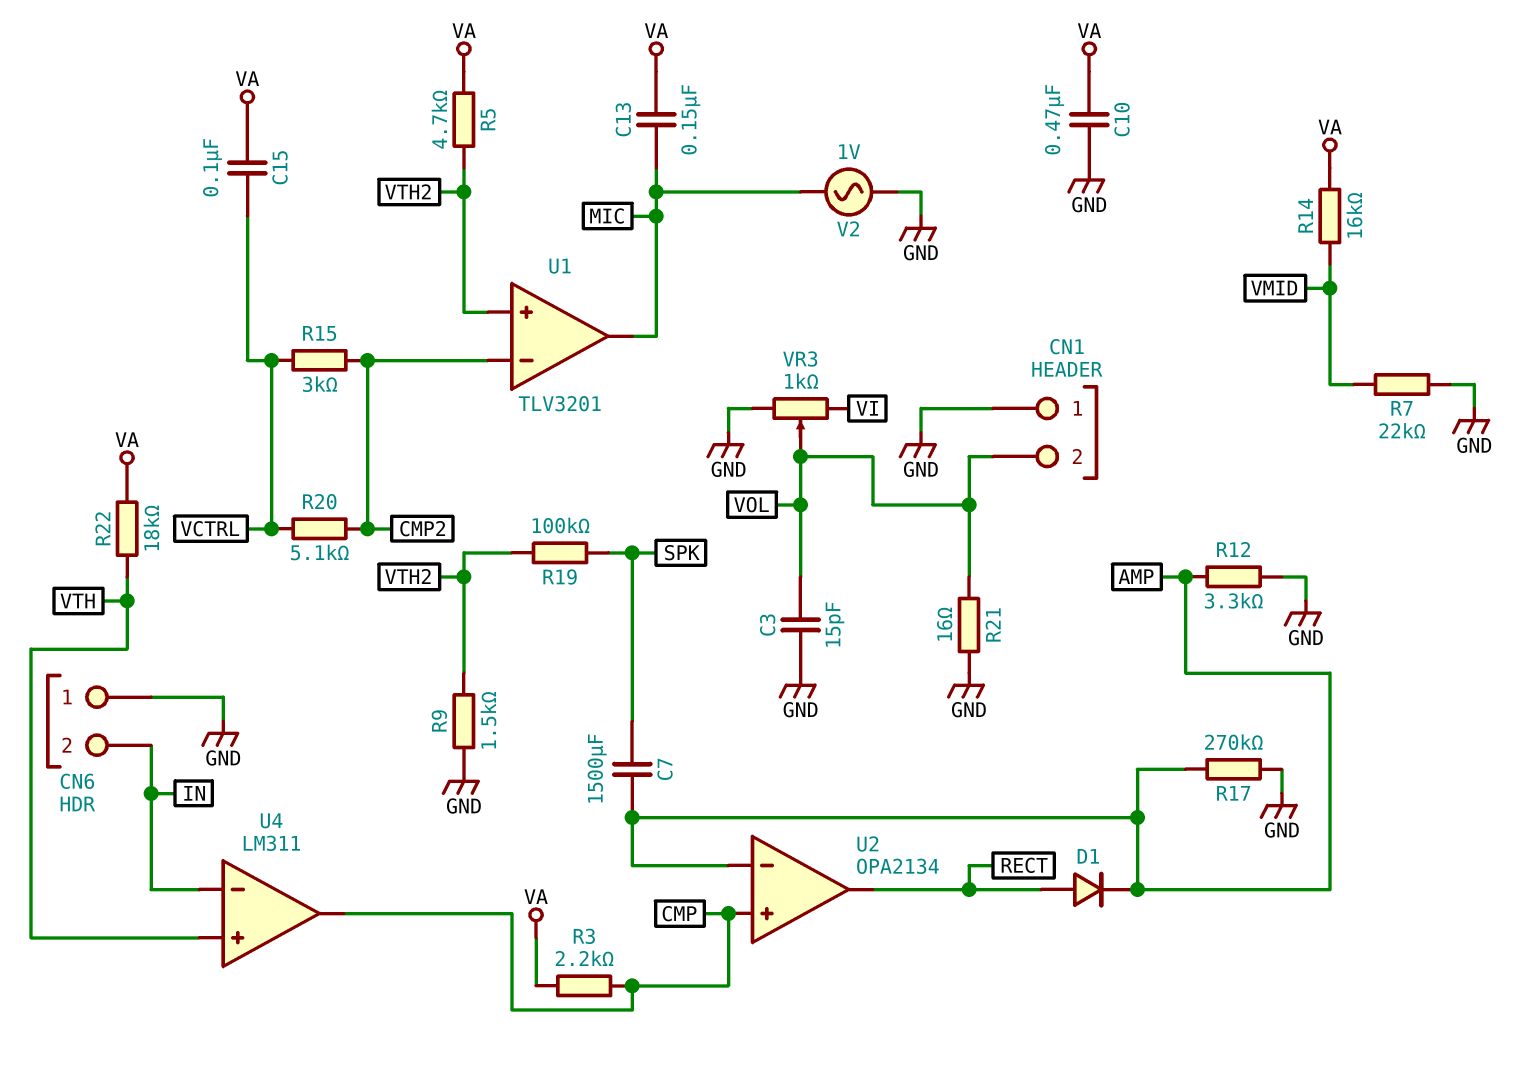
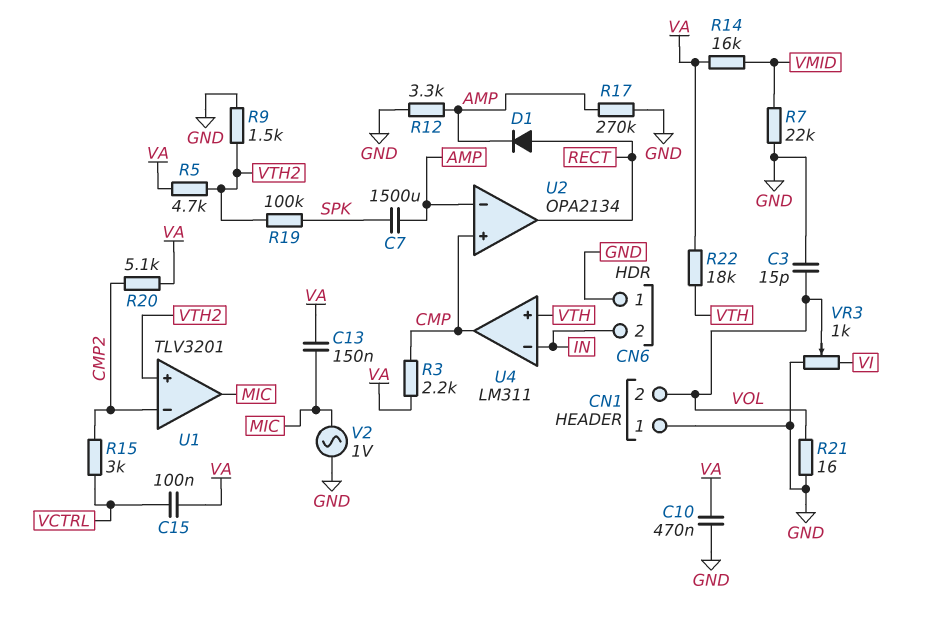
R20: 5.1k (CMP2, VCTRL) -> 5.1k (CMP2, VA)

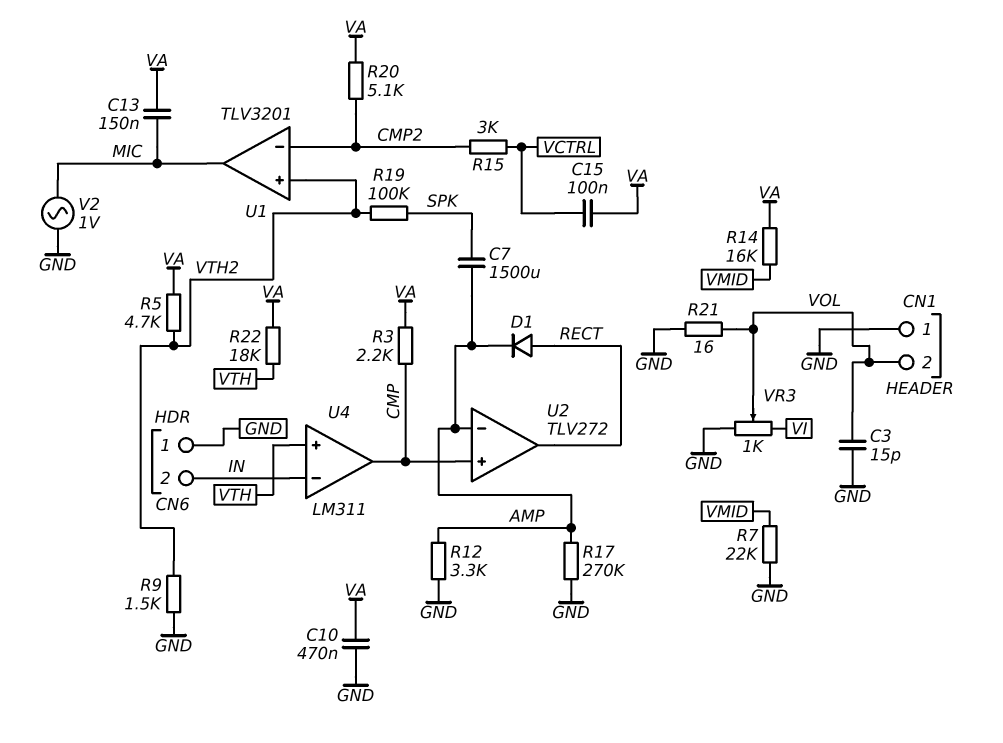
U2: OPA2134 -> TLV272

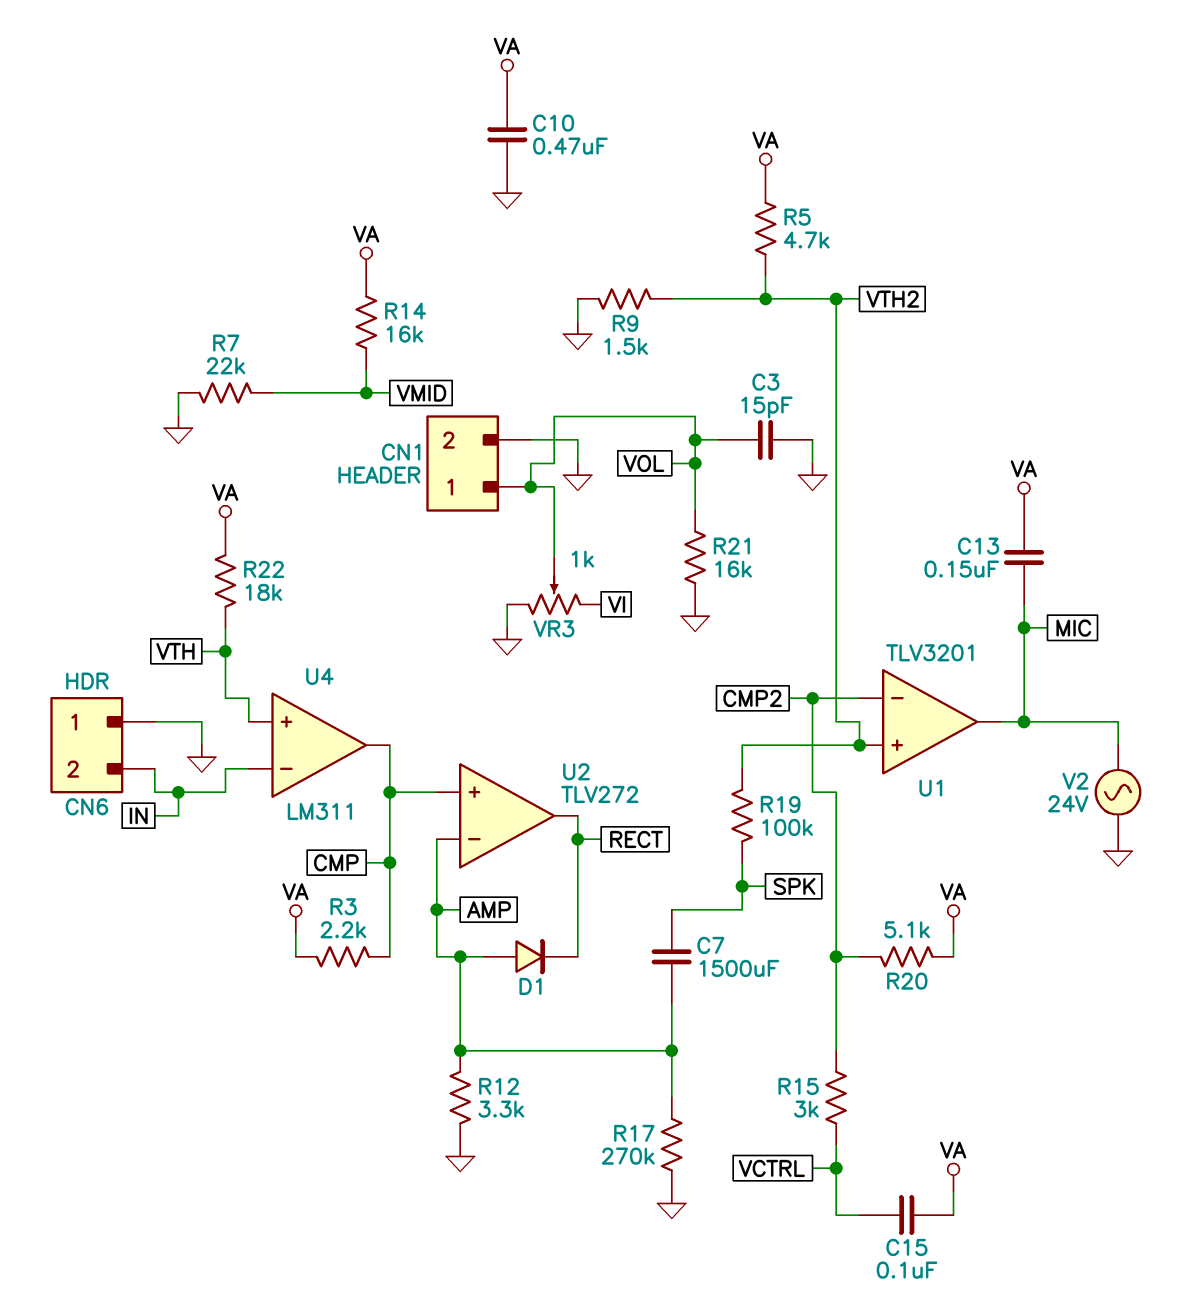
CN1 pin 1: GND -> VOL
CN1 pin 2: VOL -> GND
D1: diode (A RECT, K AMP) -> diode (A AMP, K RECT)
R21: 16 (GND, VOL) -> 16k (GND, VOL)
V2: AC 1V (GND, MIC) -> AC 24V (GND, MIC)

